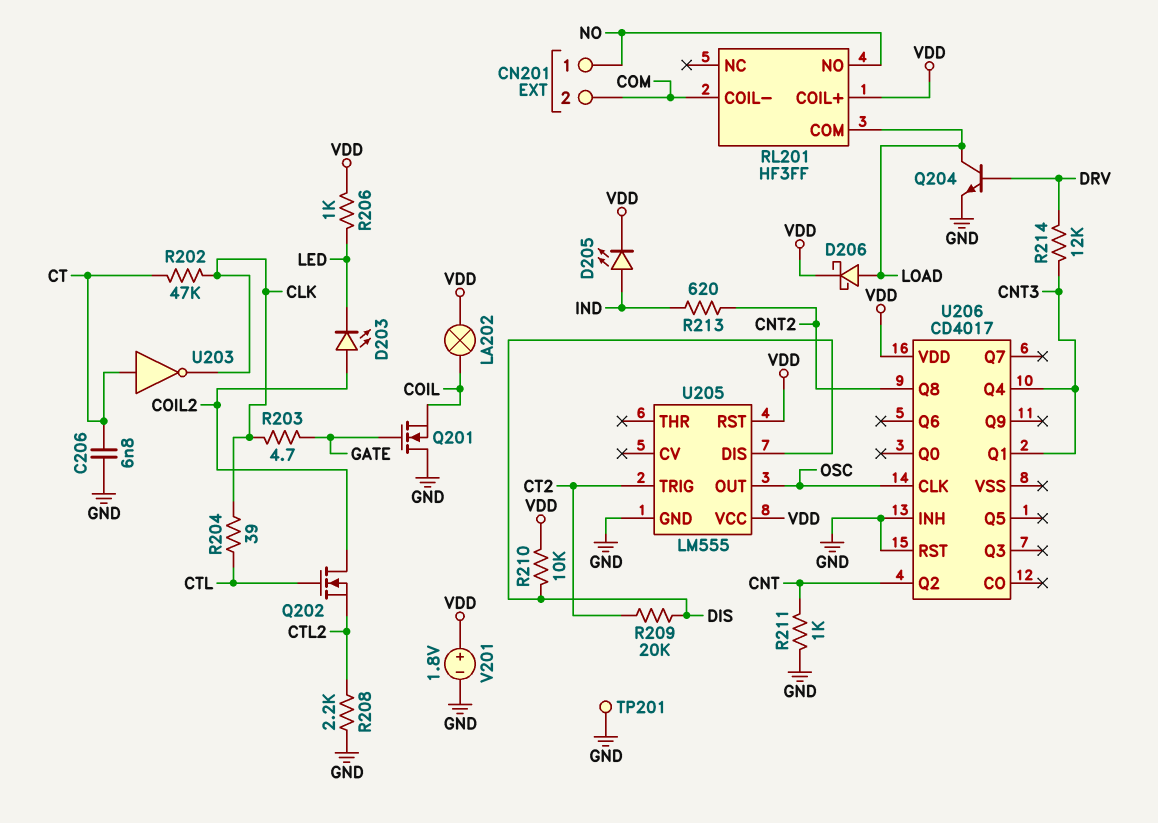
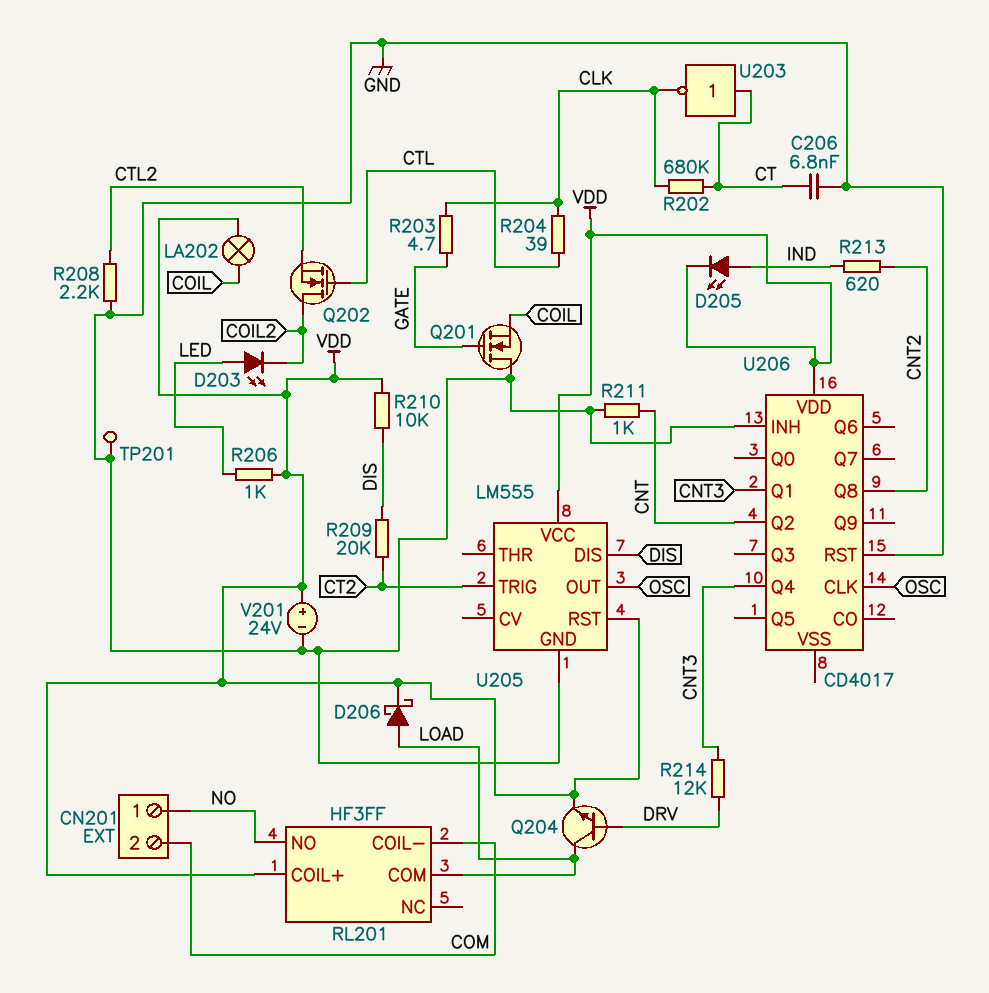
D203: LED (A COIL2, K LED) -> LED (A LED, K COIL2)
Q204: NPN (B DRV, C LOAD, E GND) -> NPN (B DRV, C LOAD, E VDD)
R202: 47k (CLK, CT) -> 680k (CLK, CT)
V201: 1.8V (plus VDD, minus GND) -> 24V (plus VDD, minus GND)

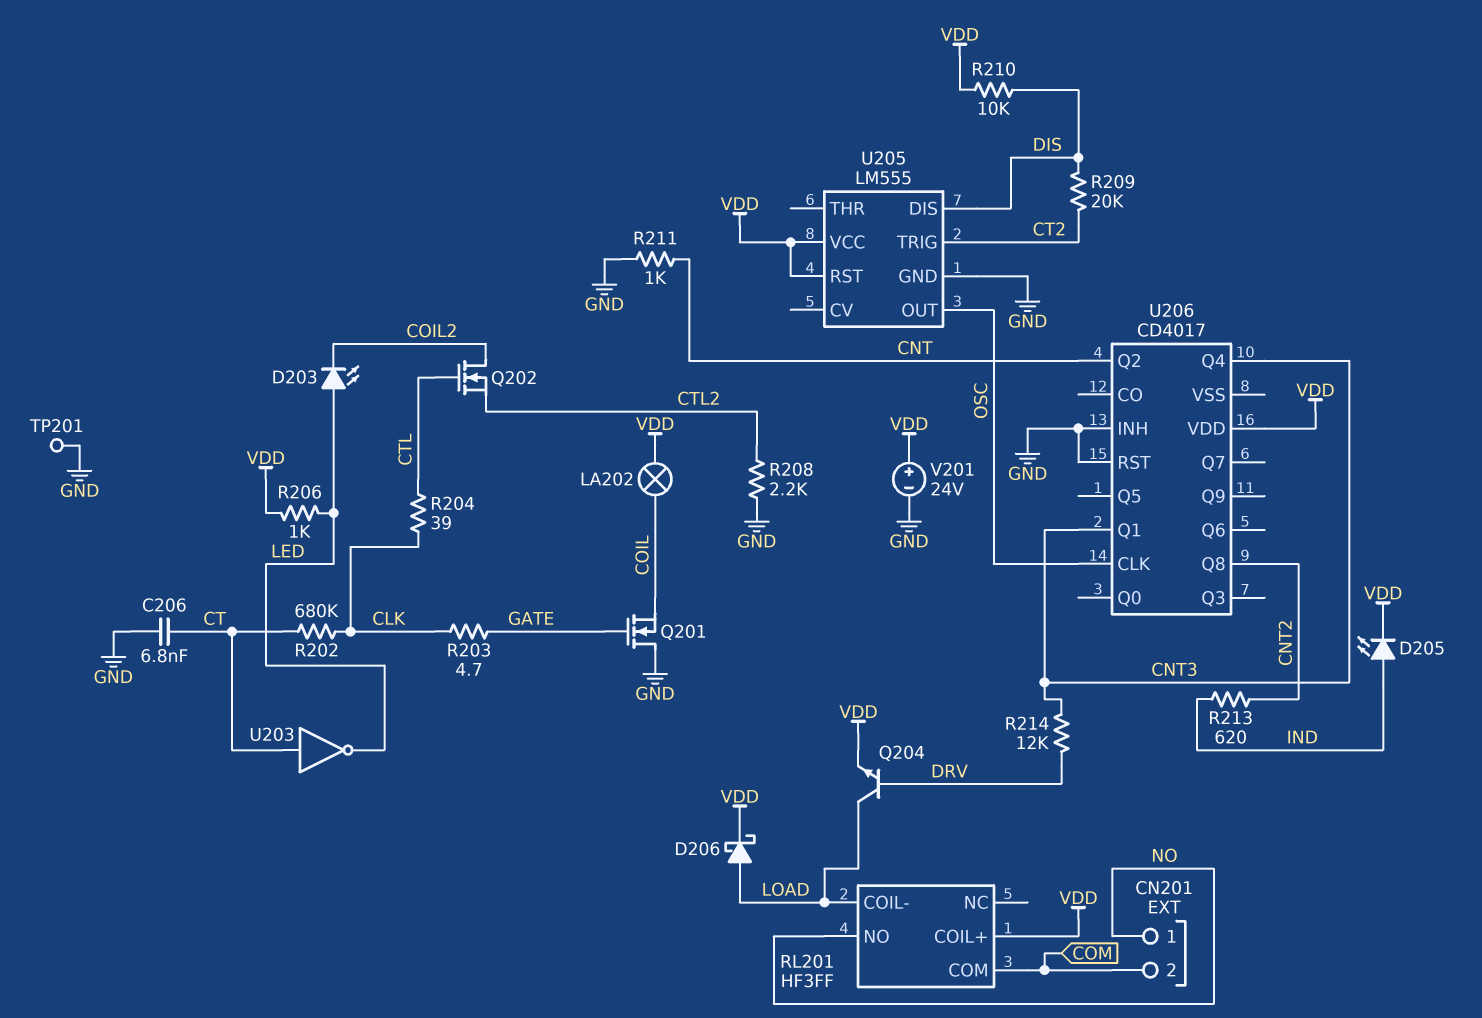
RL201 pin COIL-: COM -> LOAD
RL201 pin COM: LOAD -> COM
U203: NOT (in CT, out CLK) -> NOT (in CT, out LED)

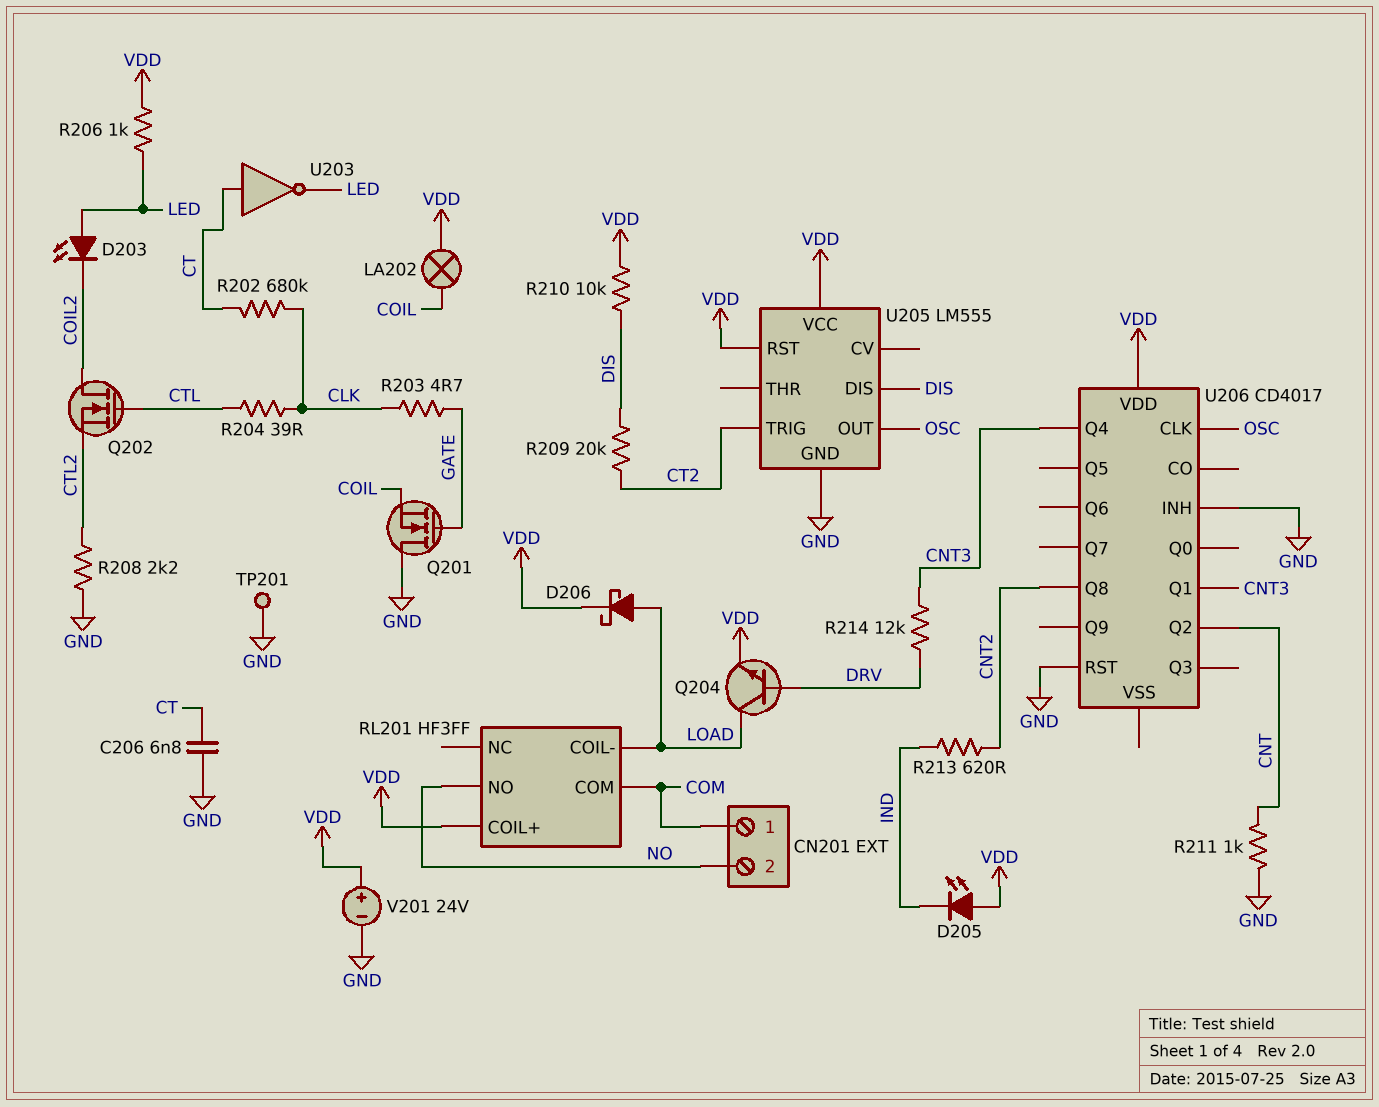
CN201 pin 1: NO -> COM
CN201 pin 2: COM -> NO
D205: LED (A IND, K VDD) -> LED (A VDD, K IND)

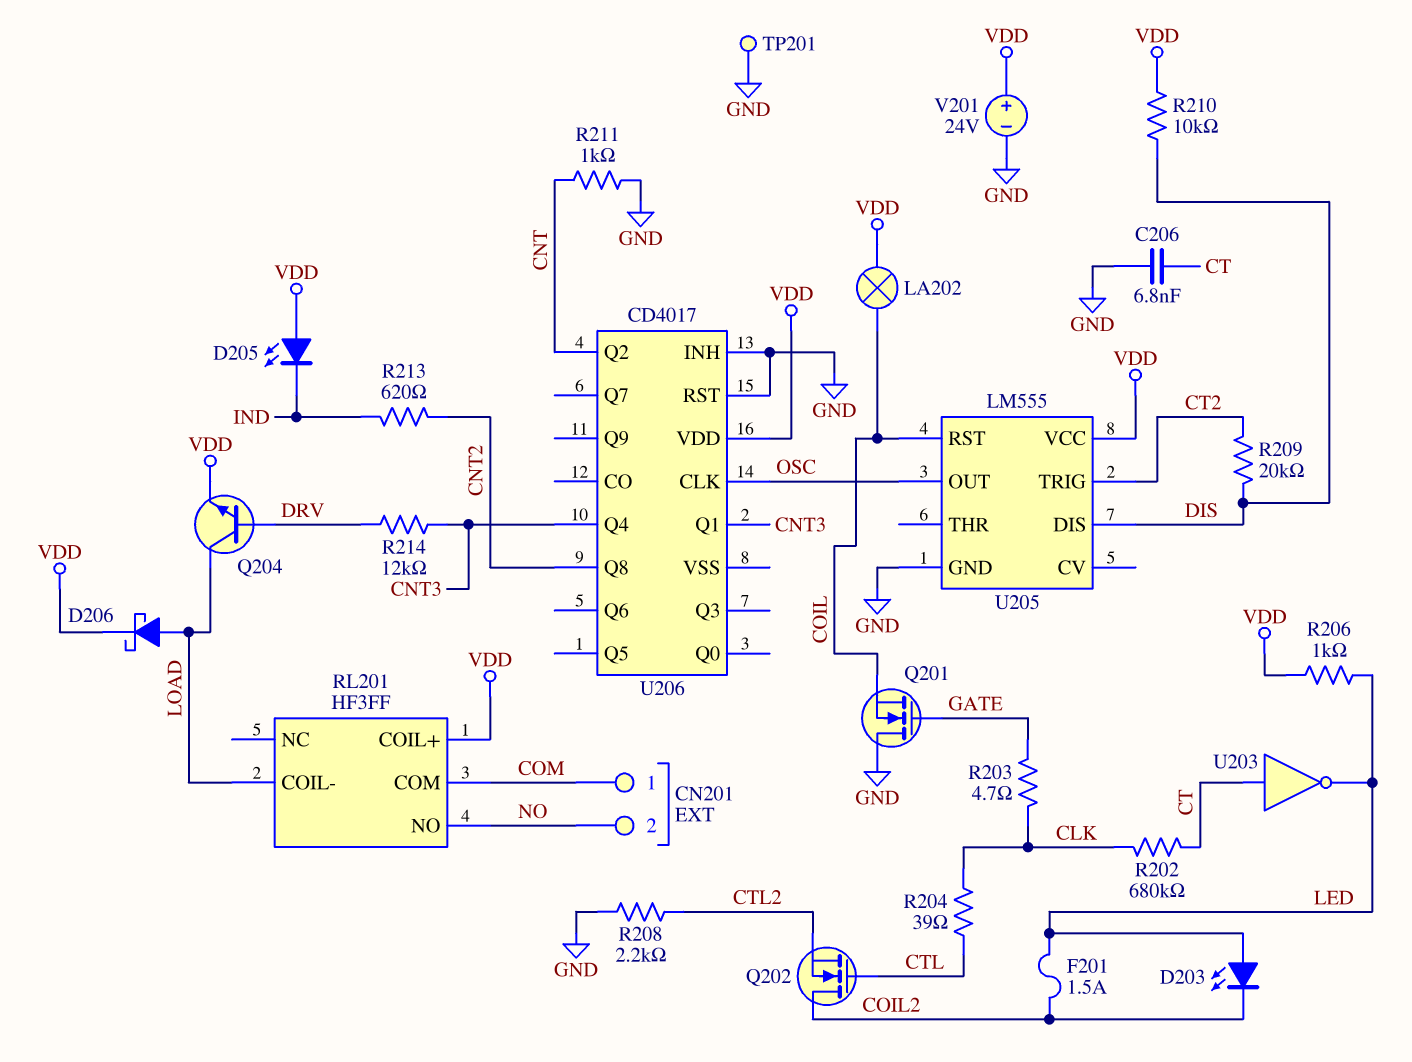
F201: none -> 1.5A (COIL2, LED)
U205 pin RST: VDD -> COIL

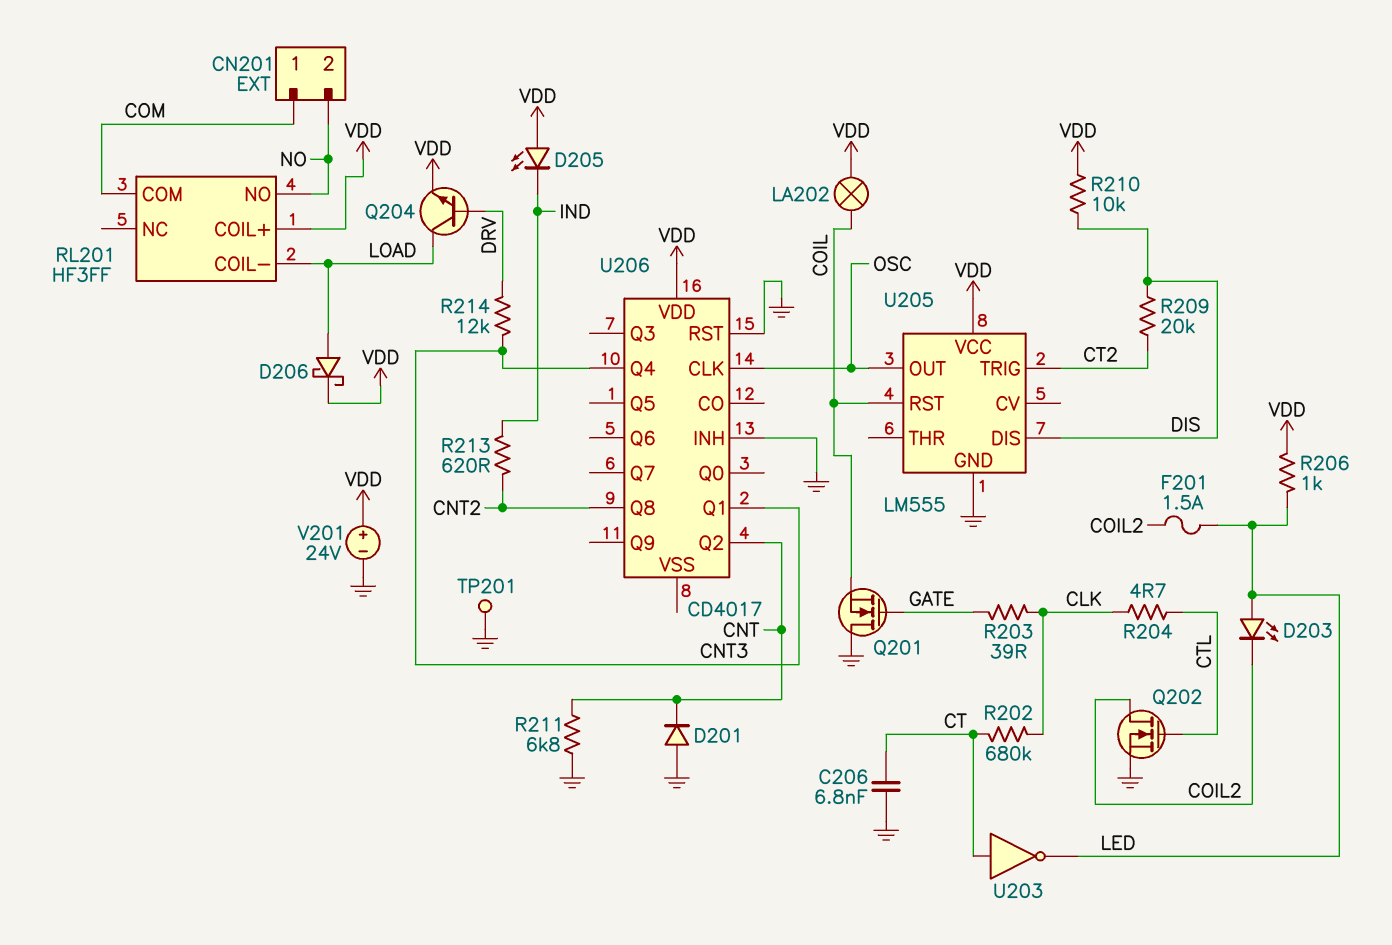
D201: none -> diode (A GND, K CNT)
Q202: NMOS (G CTL, D COIL2, S CTL2) -> NMOS (G CTL, D COIL2, S GND)
R203: 4.7 (CLK, GATE) -> 39 (CLK, GATE)
R204: 39 (CLK, CTL) -> 4.7 (CLK, CTL)
R208: 2.2k (CTL2, GND) -> none
R211: 1k (CNT, GND) -> 6.8k (CNT, GND)

